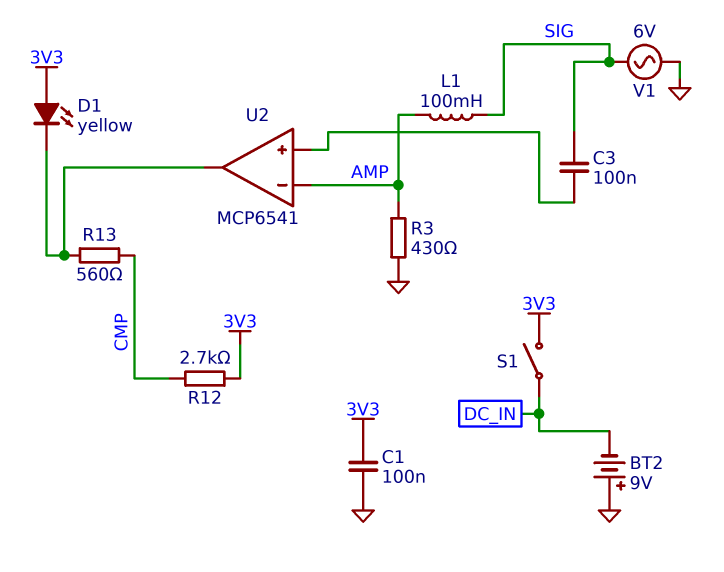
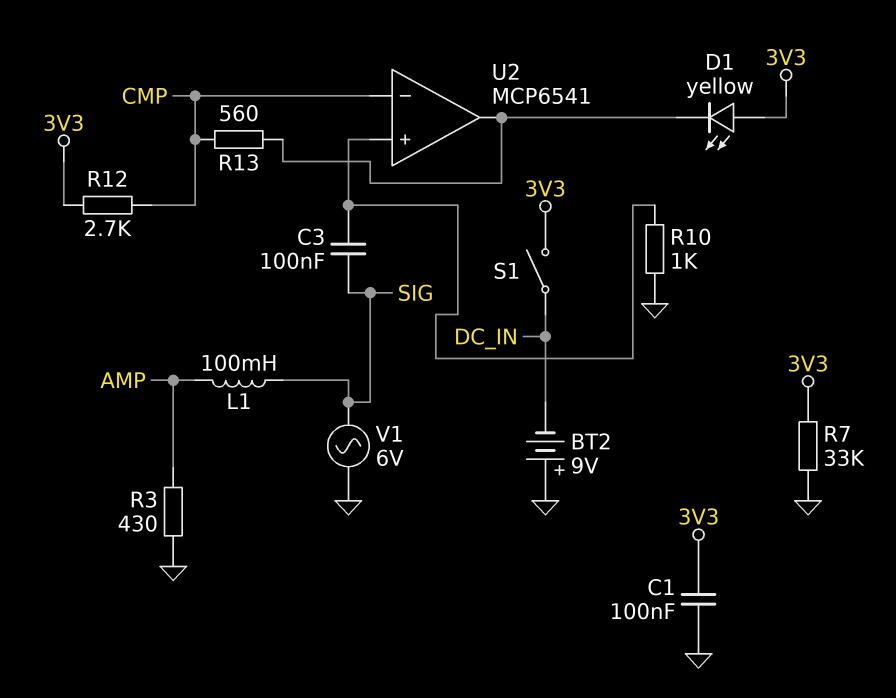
R7: none -> 33k (3V3, GND)
R10: none -> 1k (GND, U2/in+)
U2 pin in-: AMP -> CMP

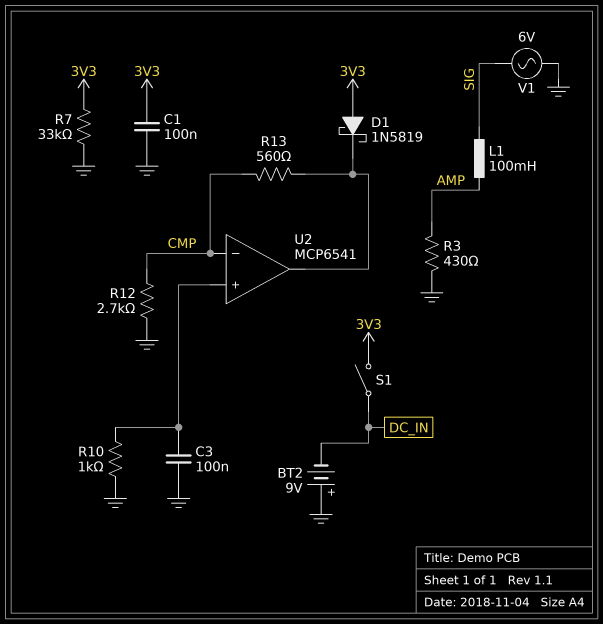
C3: 100nF (SIG, U2/in+) -> 100nF (GND, U2/in+)
D1: LED yellow (A 3V3, K U2/out) -> schottky 1N5819 (A 3V3, K U2/out)
R12: 2.7k (3V3, CMP) -> 2.7k (CMP, GND)

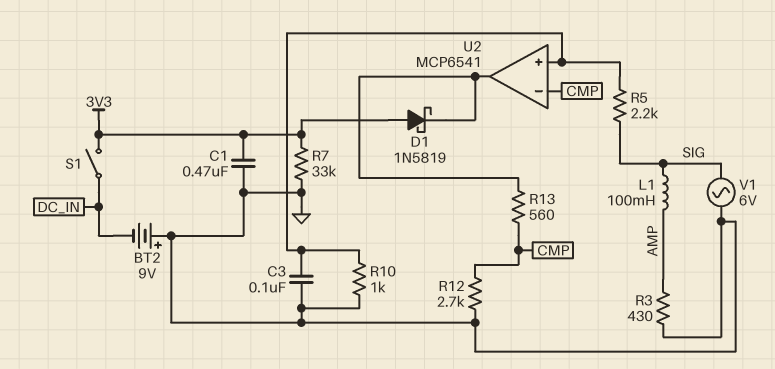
C1: 100nF (3V3, GND) -> 470nF (3V3, GND)
R5: none -> 2.2k (SIG, U2/in+)

